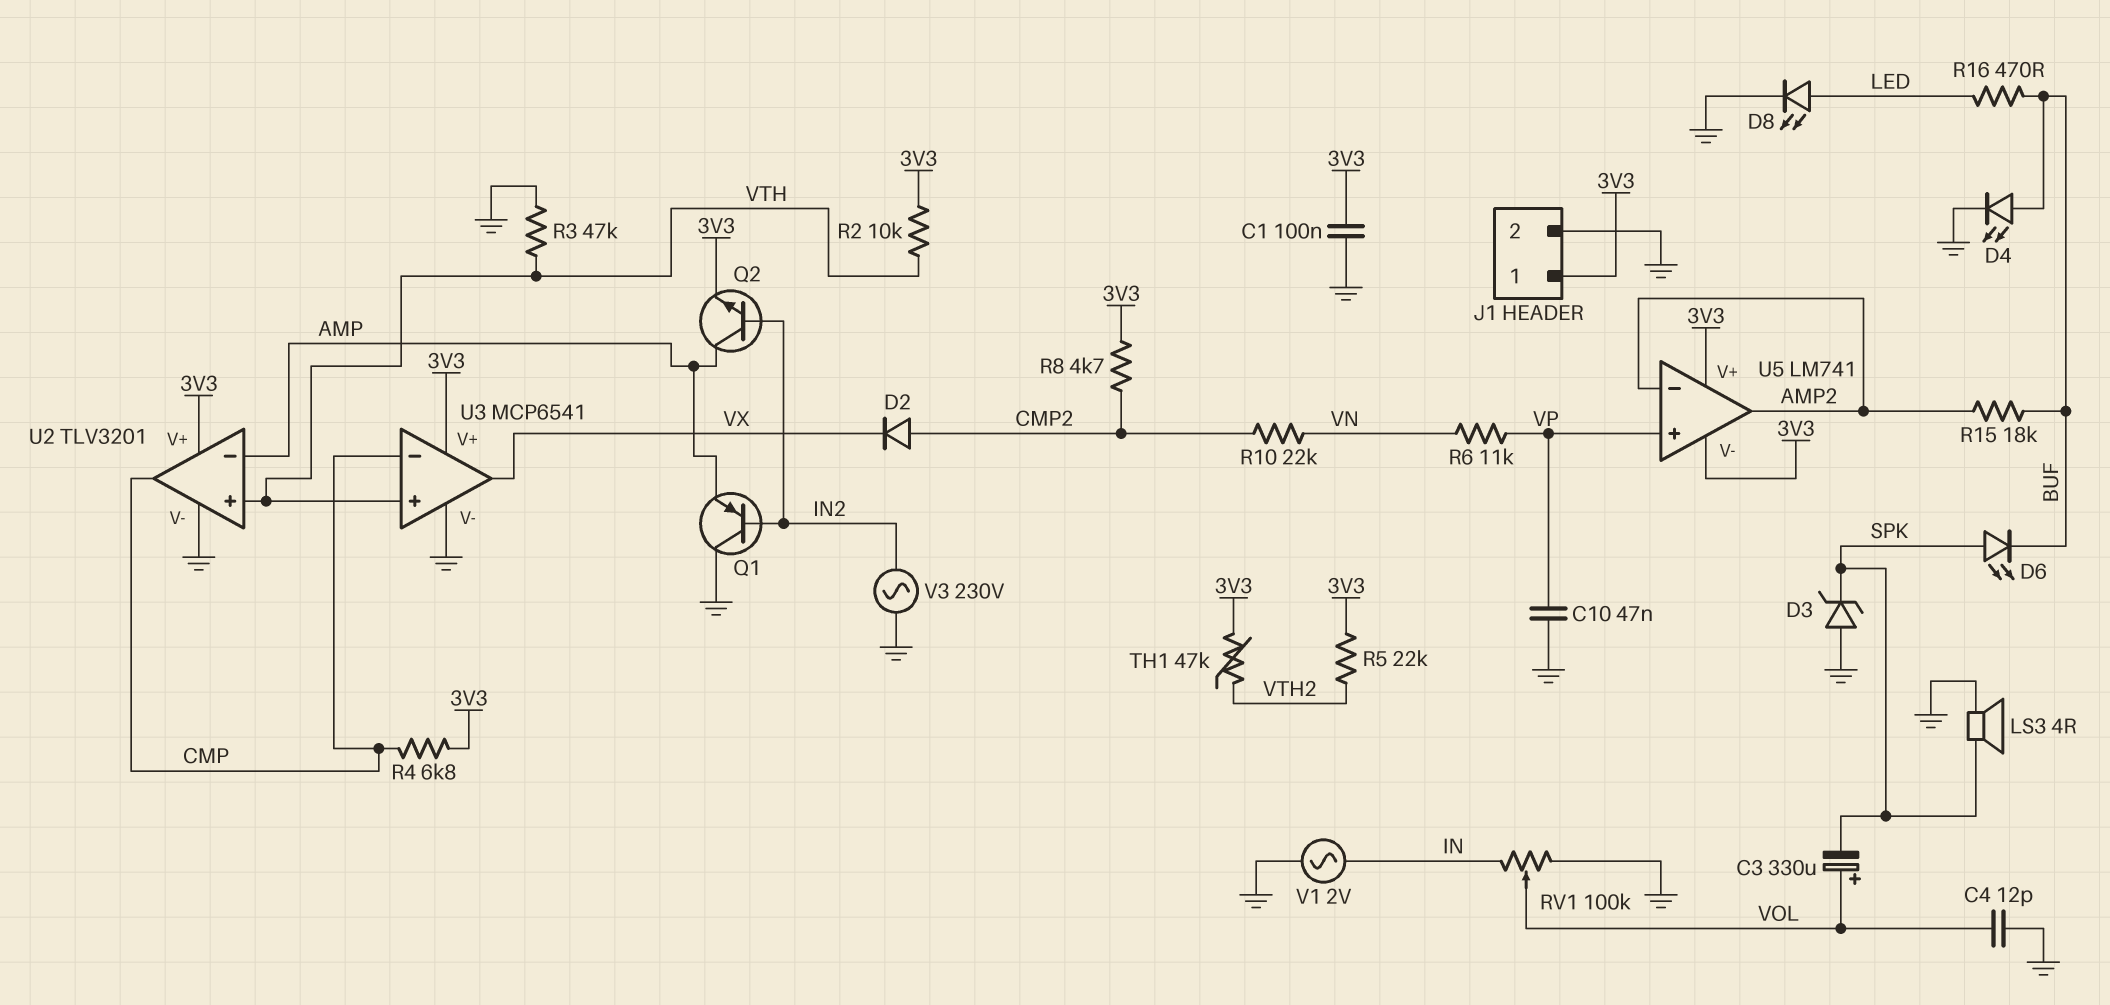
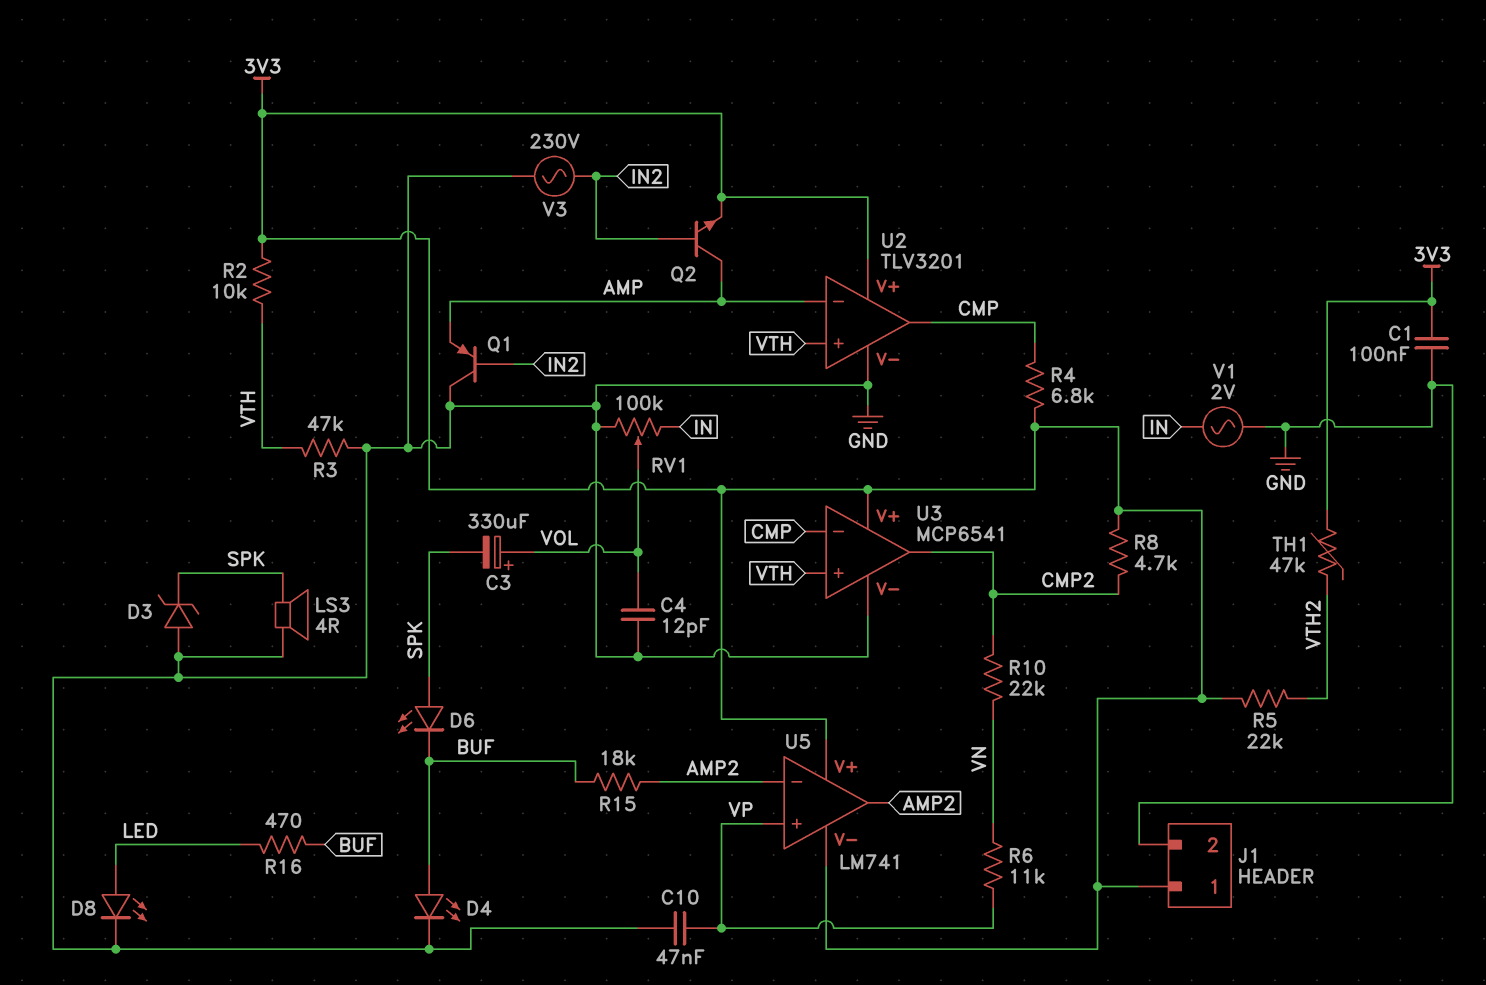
D2: diode (A CMP2, K VX) -> none
U3 pin out: VX -> CMP2

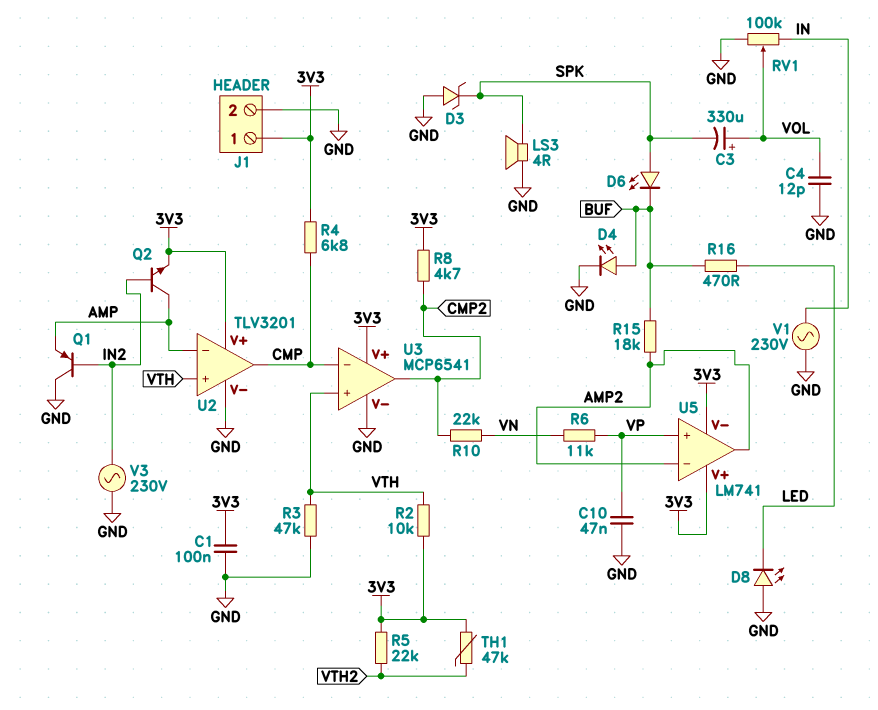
D8: LED (A LED, K GND) -> LED (A GND, K LED)
V1: AC 2V (GND, IN) -> AC 230V (GND, IN)

